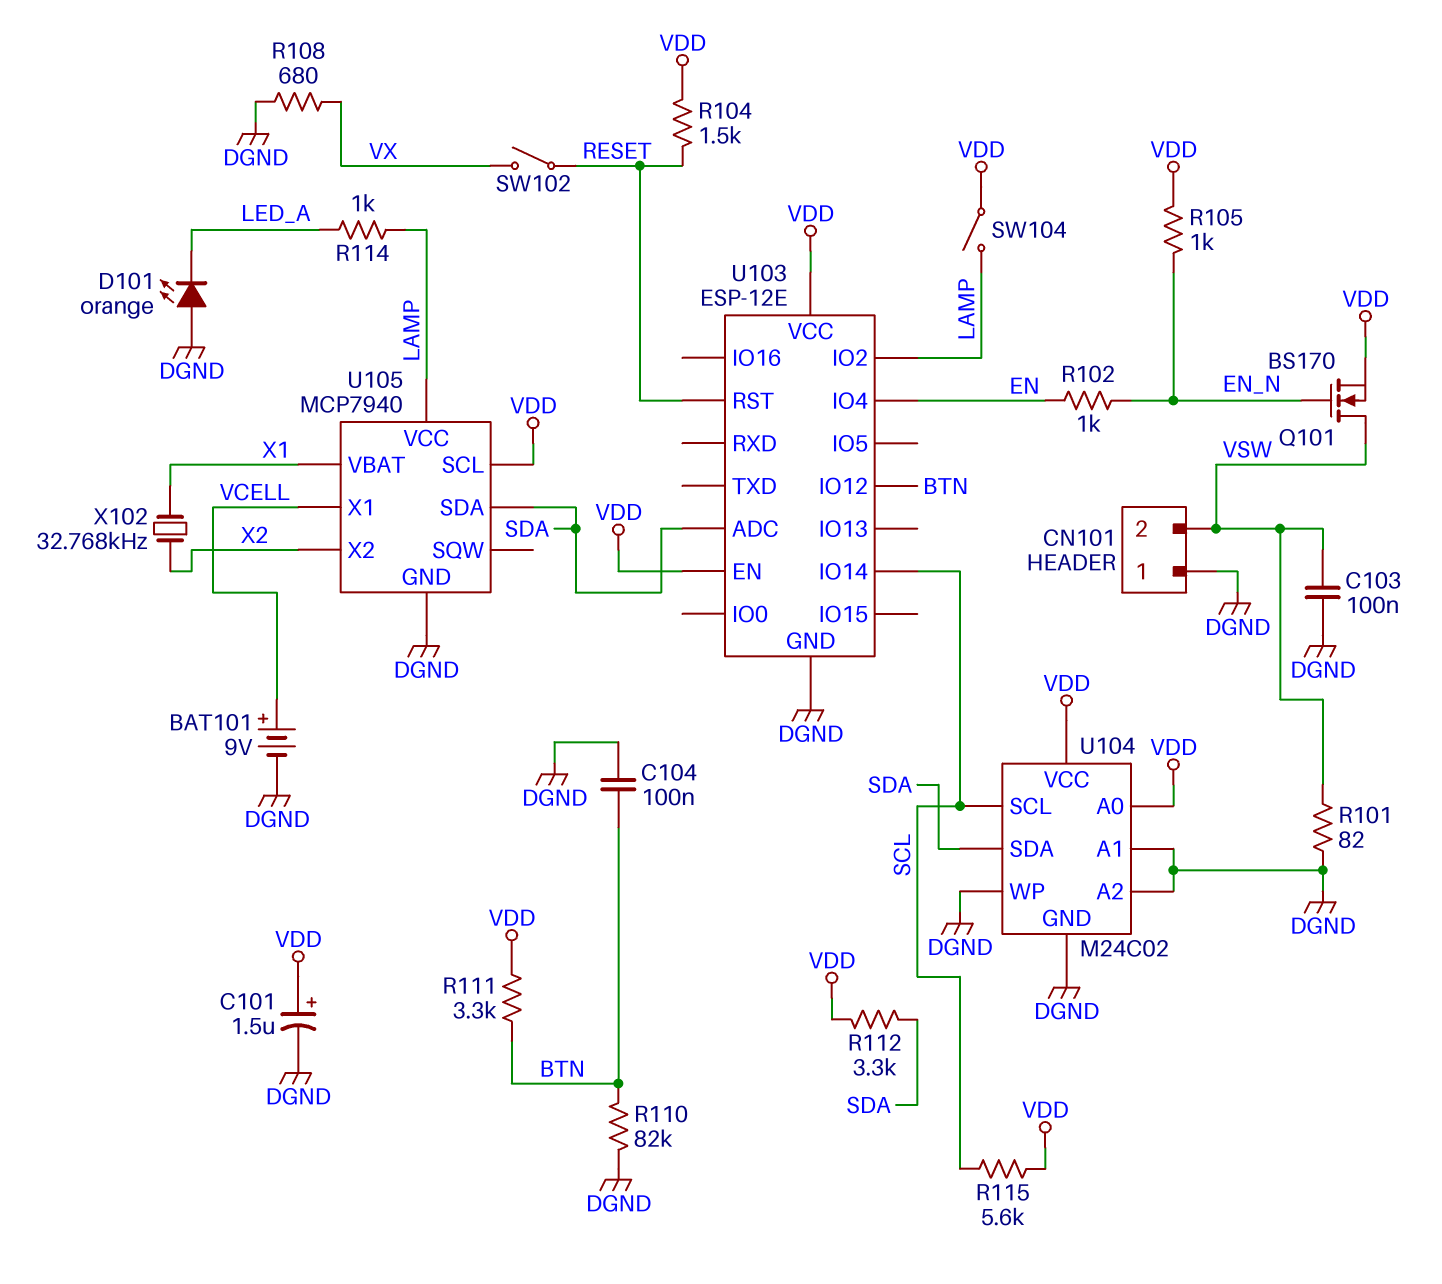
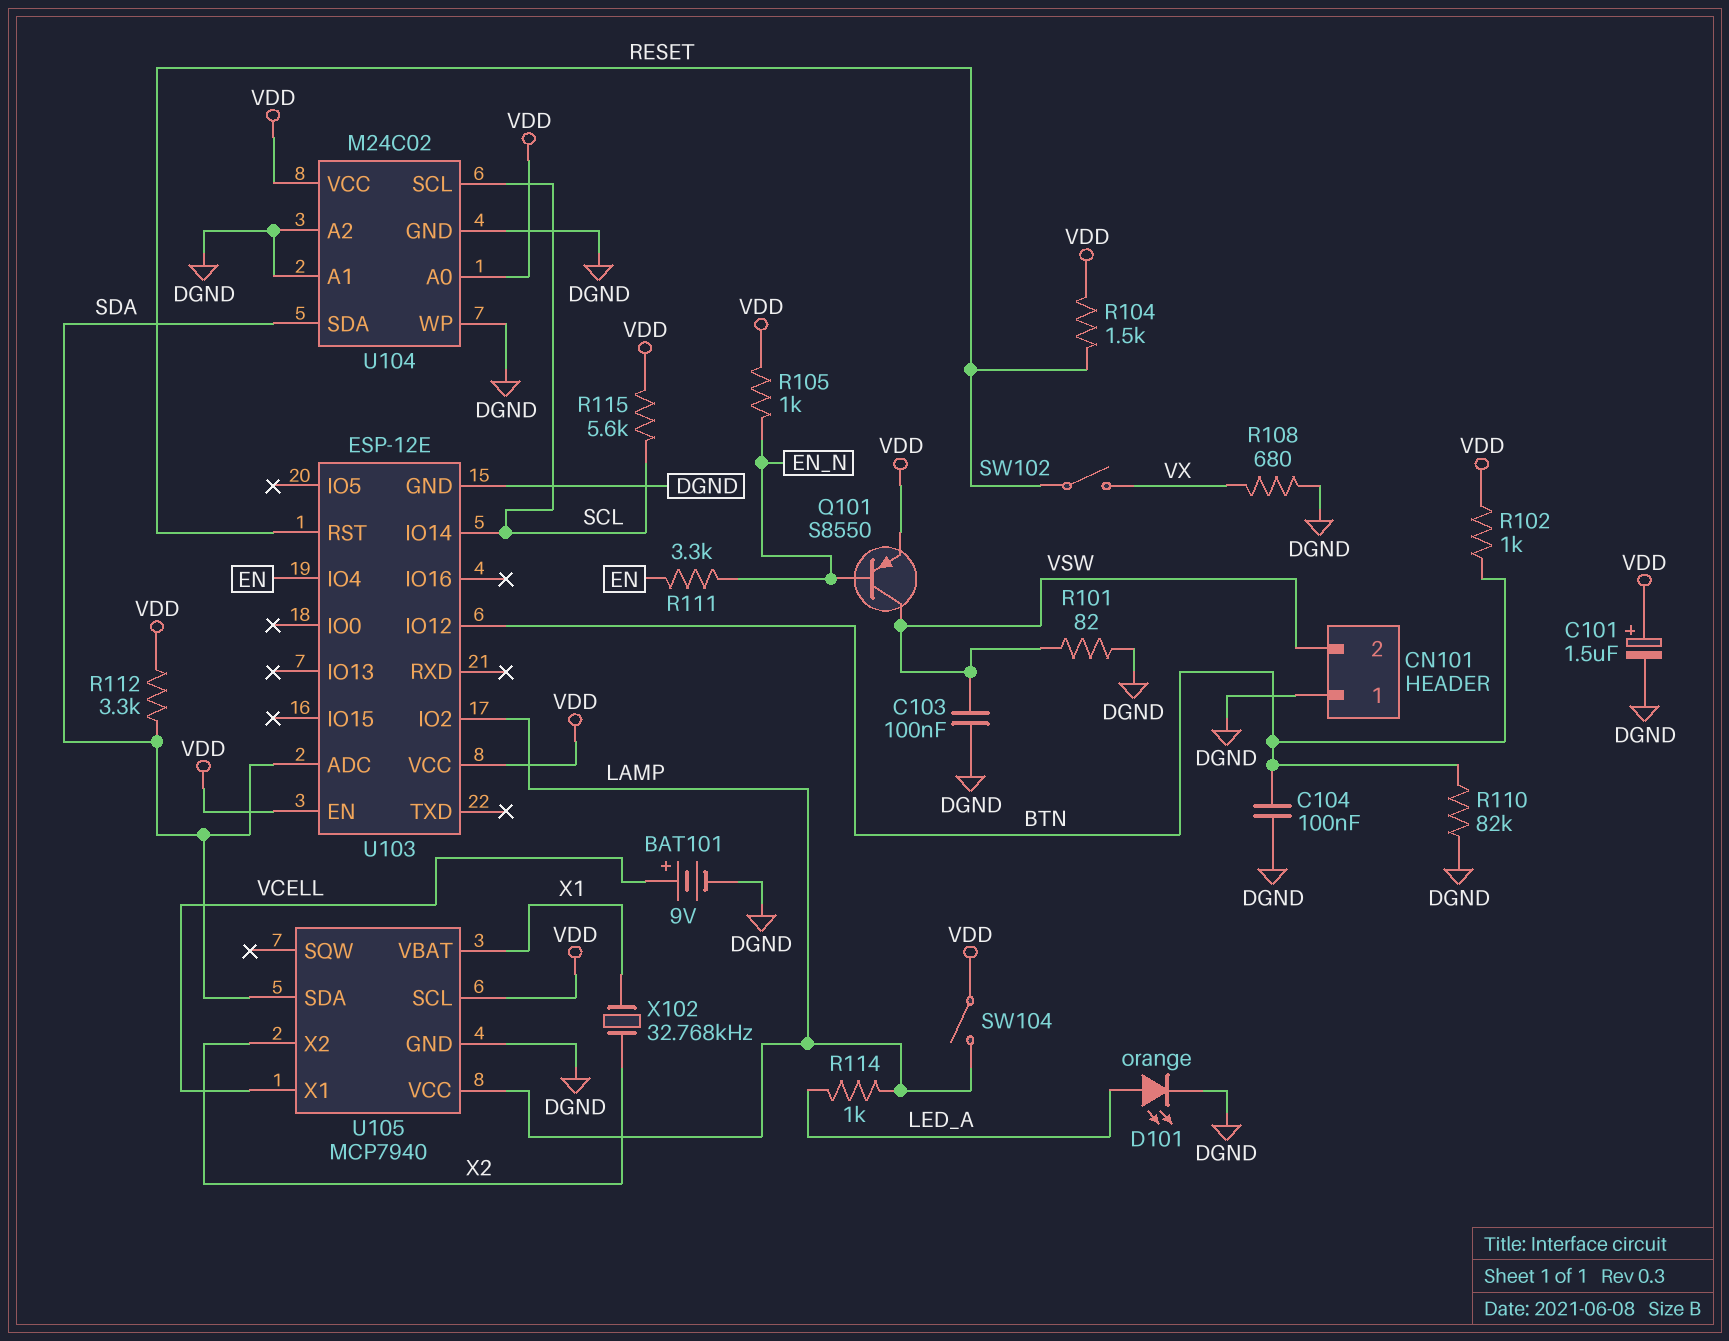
D101: LED orange (A DGND, K LED_A) -> LED orange (A LED_A, K DGND)
Q101: NMOS BS170 (G EN_N, D VSW, S VDD) -> PNP S8550 (B EN_N, C VSW, E VDD)
R102: 1k (EN, EN_N) -> 1k (BTN, VDD)
R111: 3.3k (BTN, VDD) -> 3.3k (EN, EN_N)

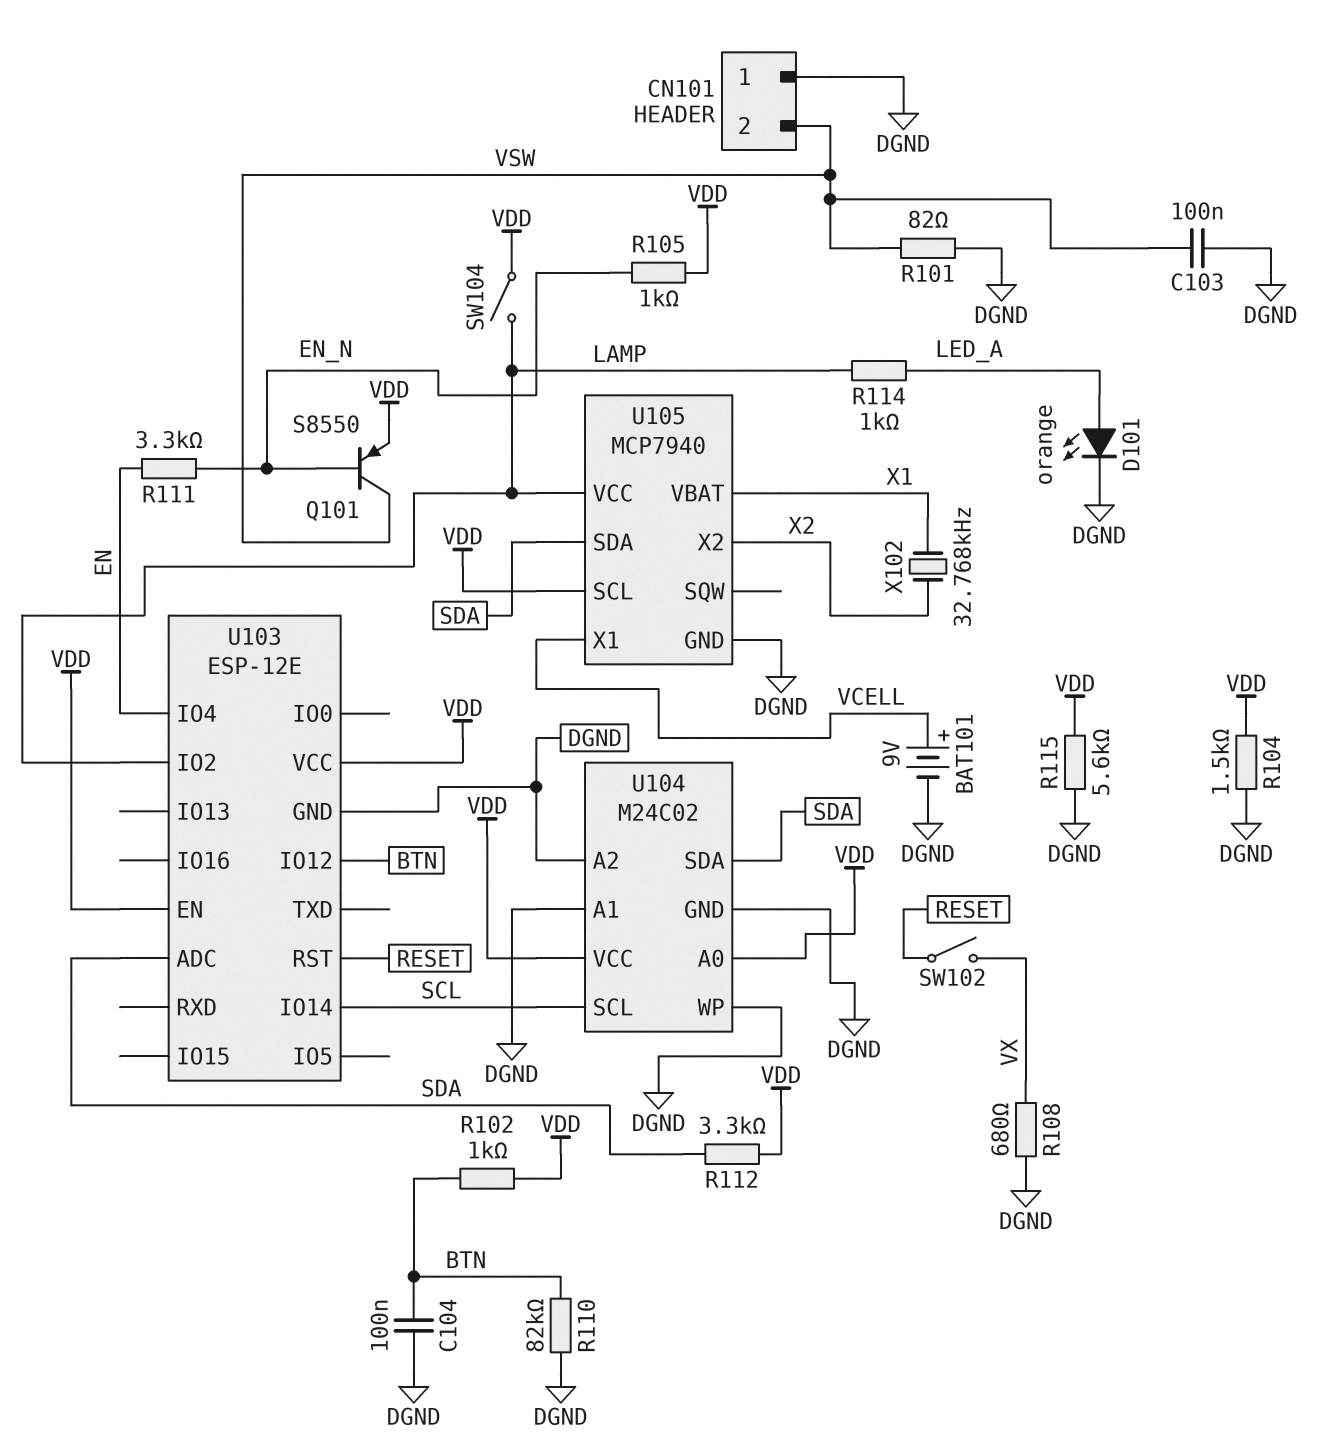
C101: 1.5uF (plus VDD, minus DGND) -> none
R104: 1.5k (RESET, VDD) -> 1.5k (DGND, VDD)
R115: 5.6k (SCL, VDD) -> 5.6k (DGND, VDD)

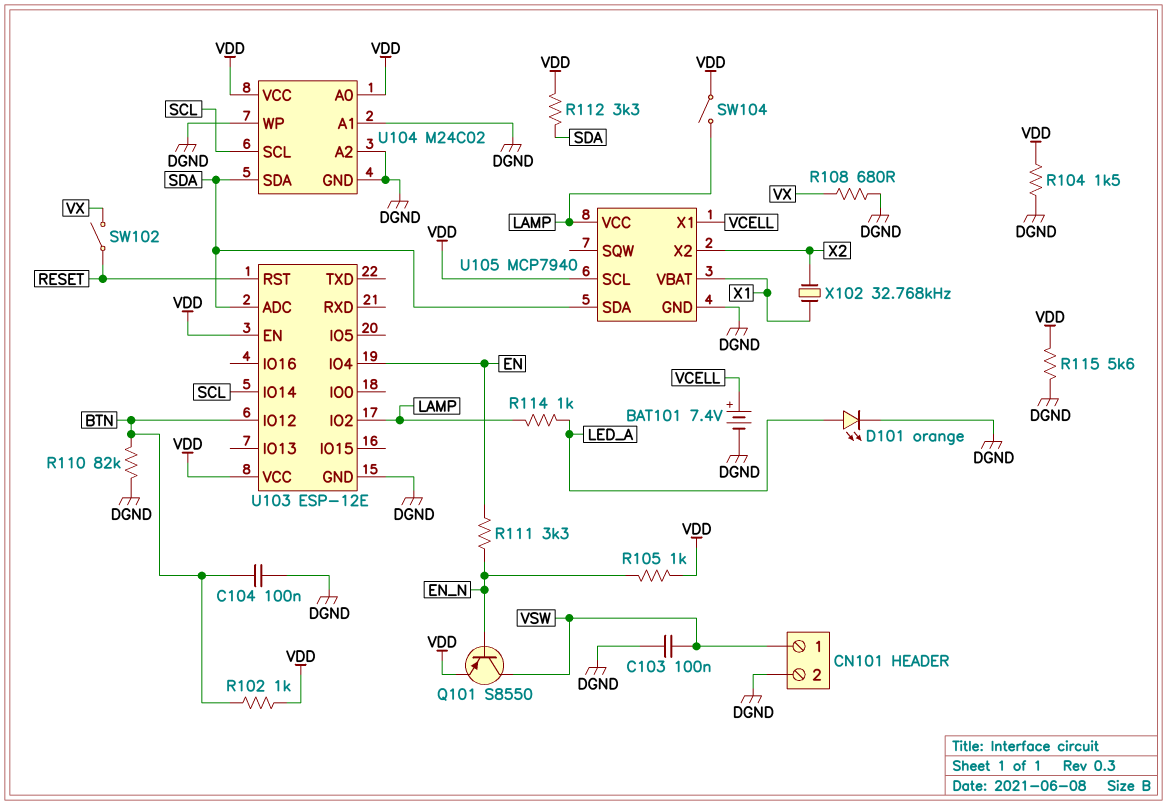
BAT101: 9V (plus VCELL, minus DGND) -> 7.4V (plus VCELL, minus DGND)
CN101 pin 1: DGND -> VSW
CN101 pin 2: VSW -> DGND
R101: 82 (DGND, VSW) -> none

